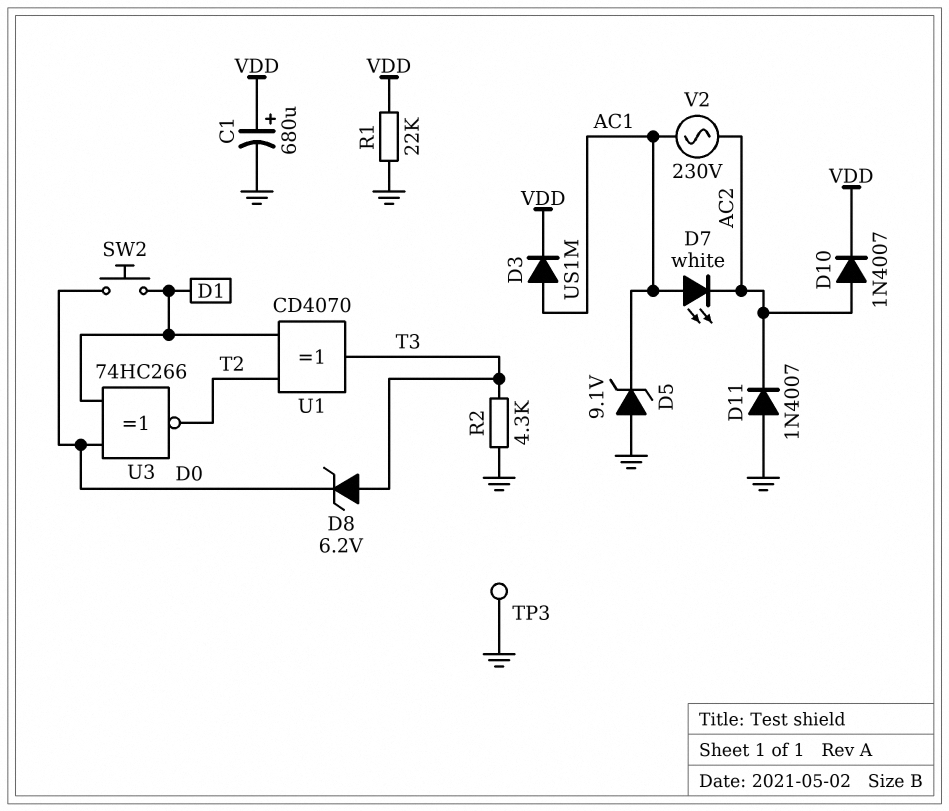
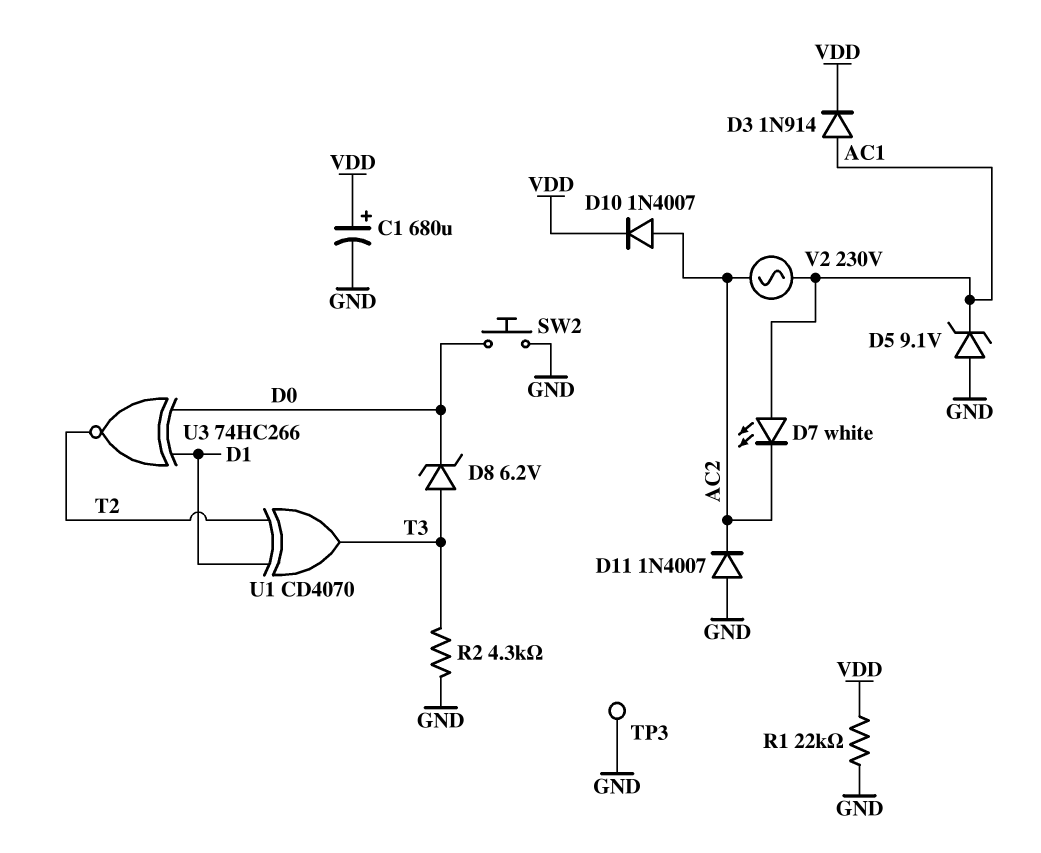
D3: diode US1M (A AC1, K VDD) -> diode 1N914 (A AC1, K VDD)
SW2: button (D0, D1) -> button (D0, GND)

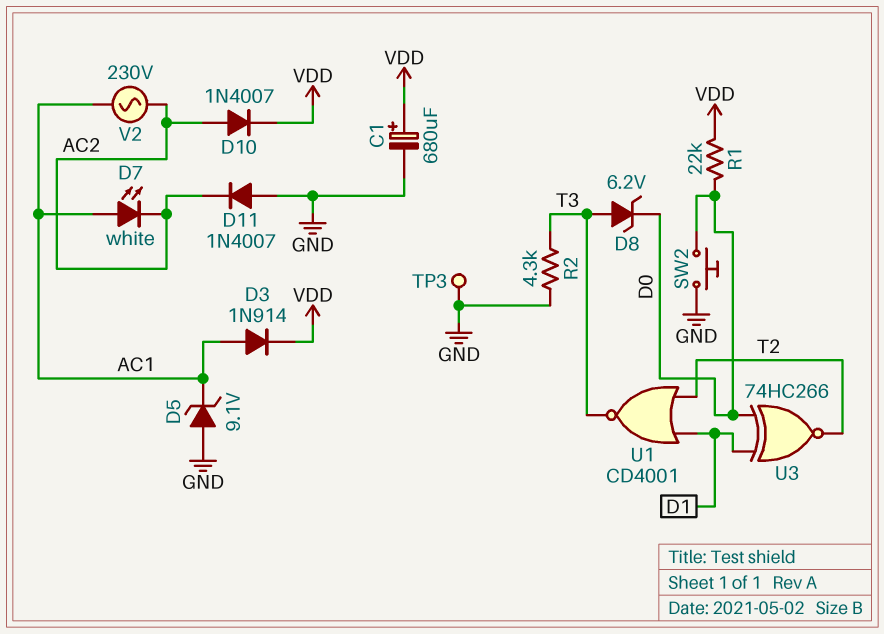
R1: 22k (GND, VDD) -> 22k (D0, VDD)
U1: XOR CD4070 (in D1, in T2, out T3) -> NOR CD4001 (in D1, in T2, out T3)

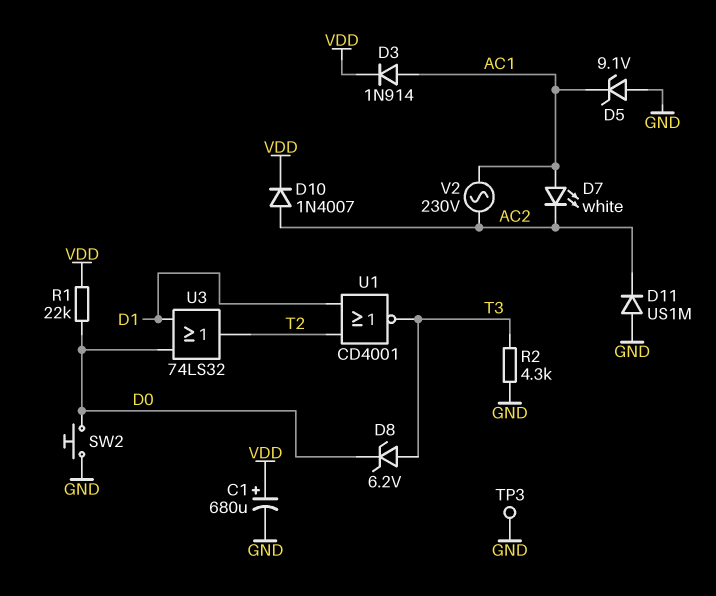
D11: diode 1N4007 (A GND, K AC2) -> diode US1M (A GND, K AC2)
U3: XNOR 74HC266 (in D0, in D1, out T2) -> OR 74LS32 (in D0, in D1, out T2)

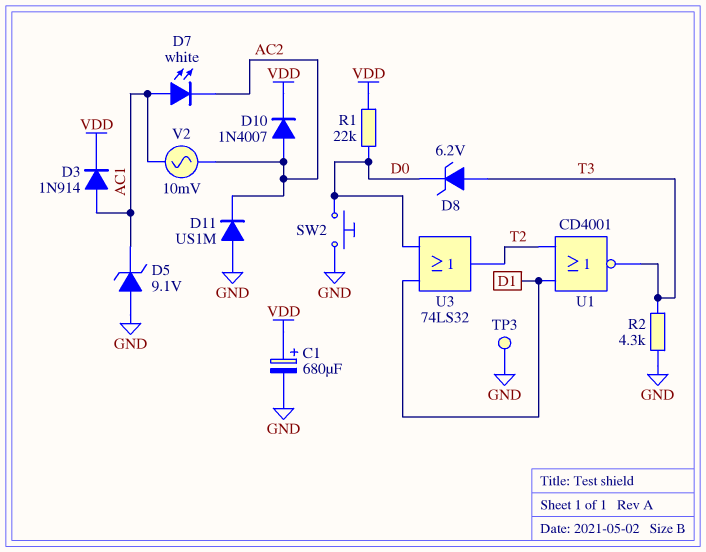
V2: AC 230V (AC1, AC2) -> AC 10mV (AC1, AC2)

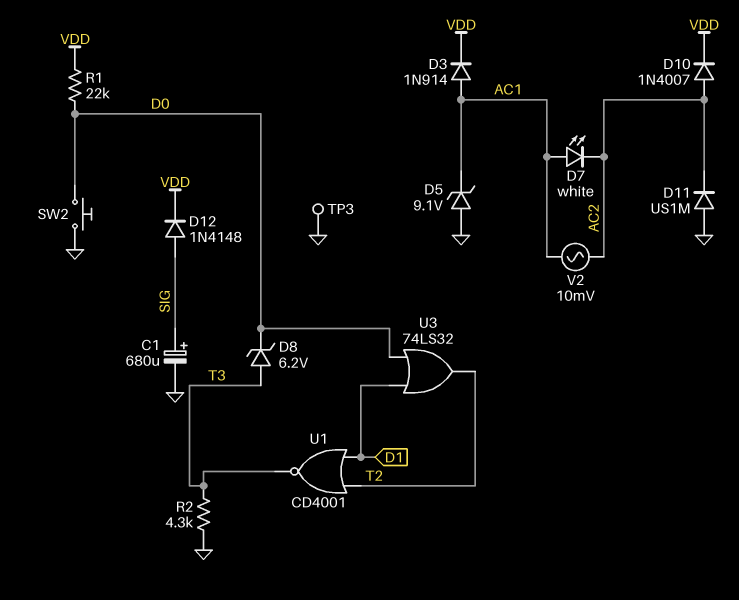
C1: 680uF (plus VDD, minus GND) -> 680uF (plus SIG, minus GND)
D12: none -> diode 1N4148 (A SIG, K VDD)

